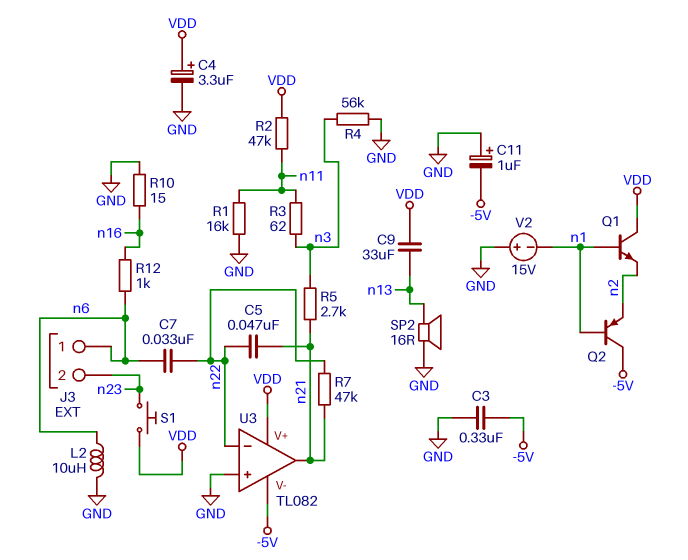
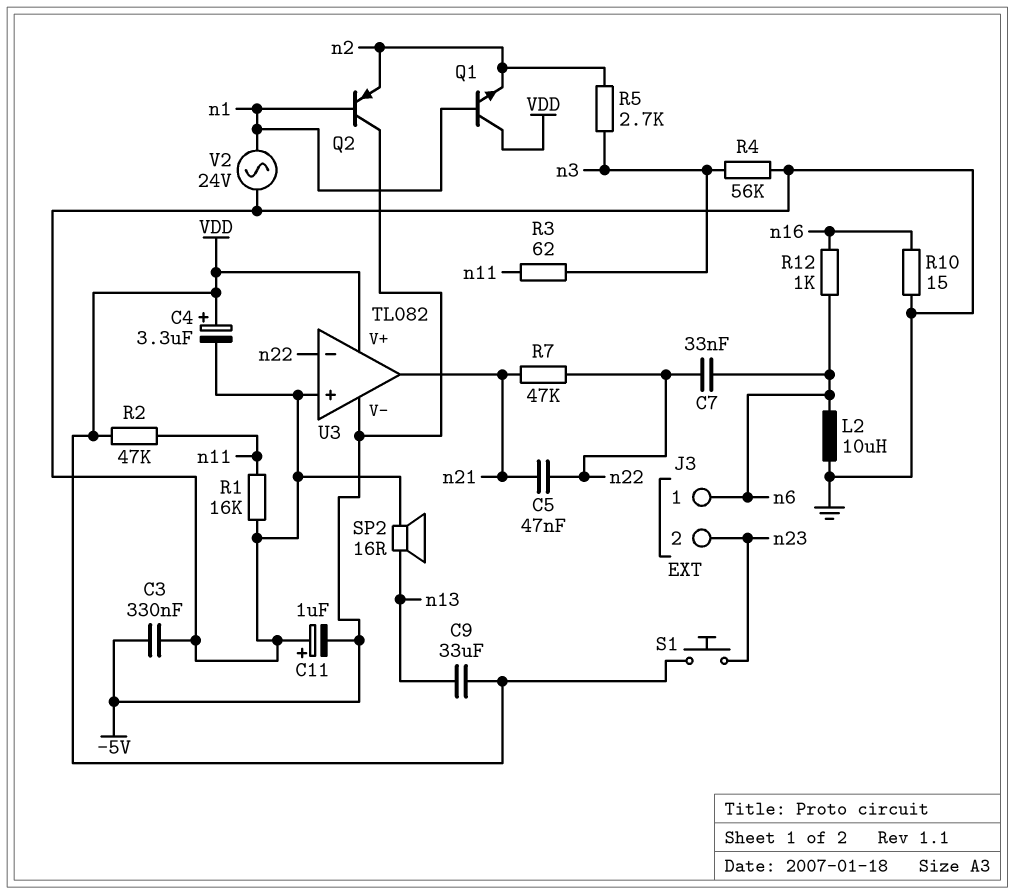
R5: 2.7k (n3, n21) -> 2.7k (n2, n3)
V2: 15V (plus GND, minus n1) -> AC 24V (GND, n1)

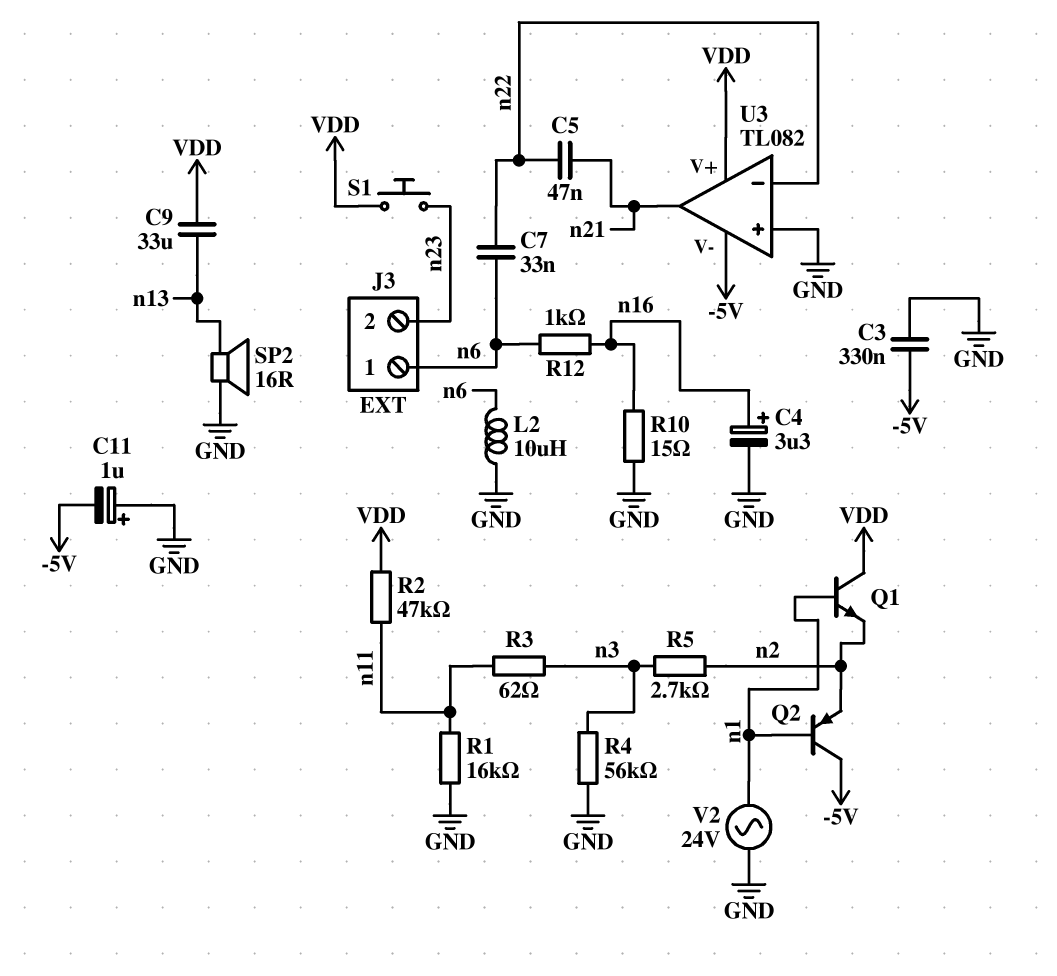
C4: 3.3uF (plus VDD, minus GND) -> 3.3uF (plus n16, minus GND)
R7: 47k (n21, n22) -> none

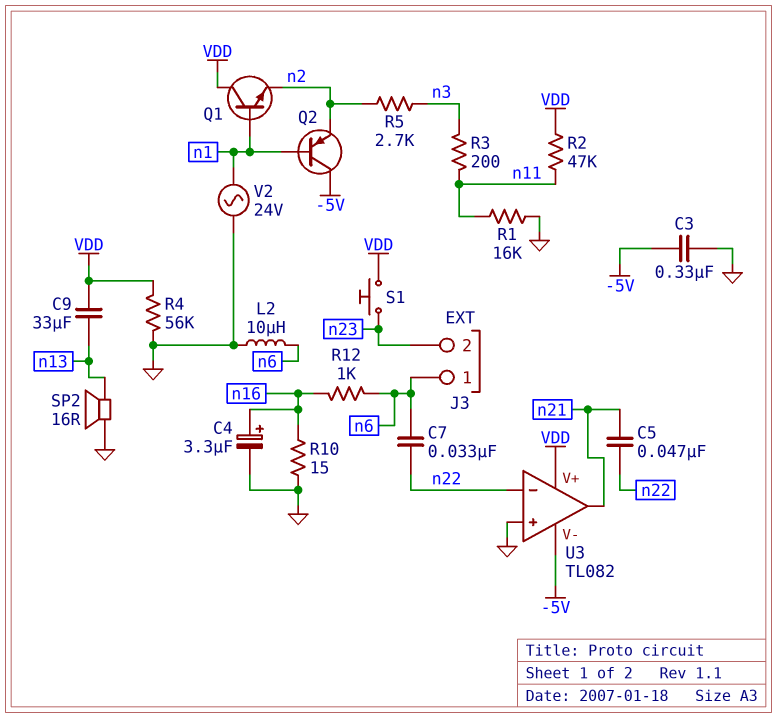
C11: 1uF (plus GND, minus -5V) -> none
R3: 62 (n3, n11) -> 200 (n3, n11)
R4: 56k (GND, n3) -> 56k (GND, VDD)

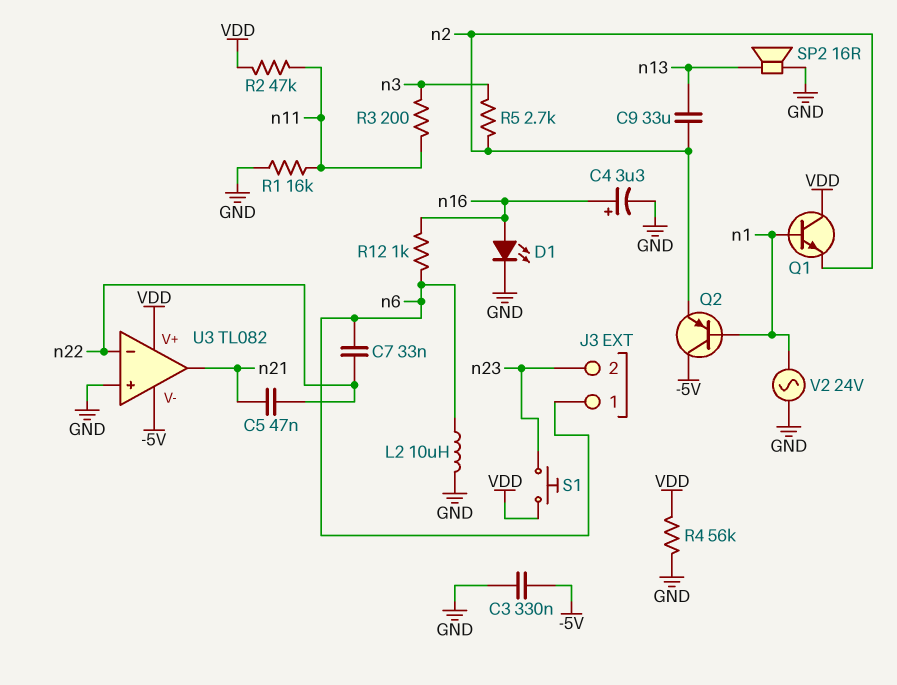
C9: 33uF (VDD, n13) -> 33uF (n2, n13)
D1: none -> LED (A n16, K GND)
R10: 15 (GND, n16) -> none

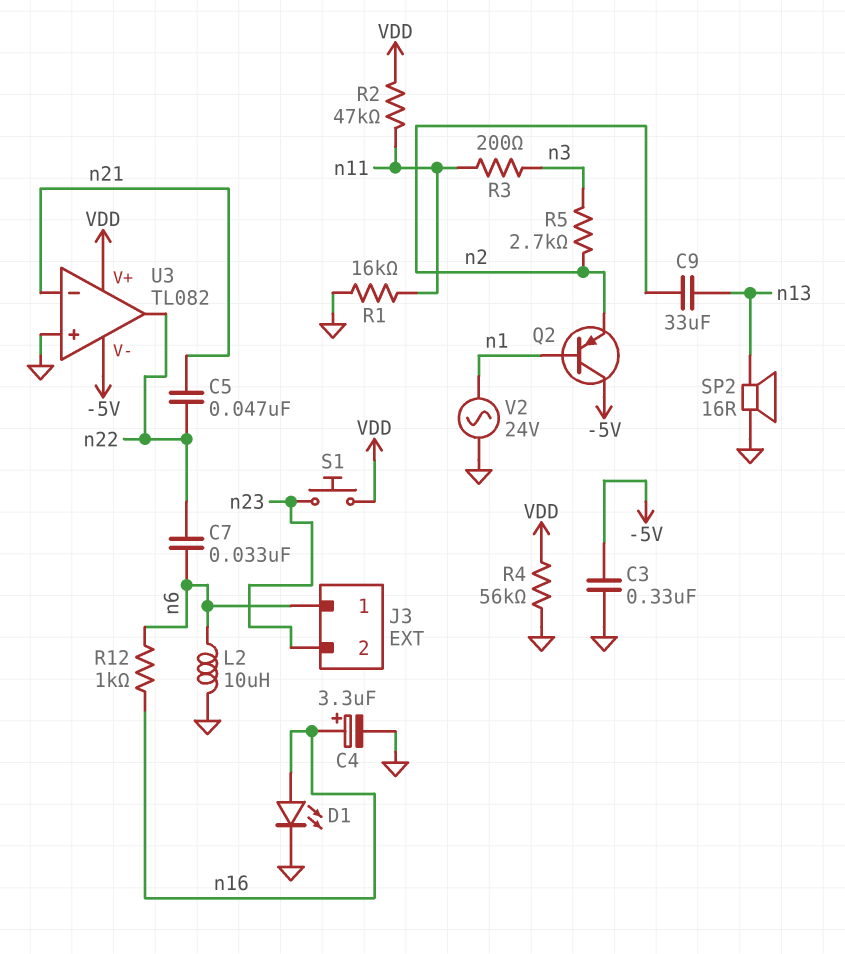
Q1: NPN (B n1, C VDD, E n2) -> none
U3 pin in-: n22 -> n21
U3 pin out: n21 -> n22

